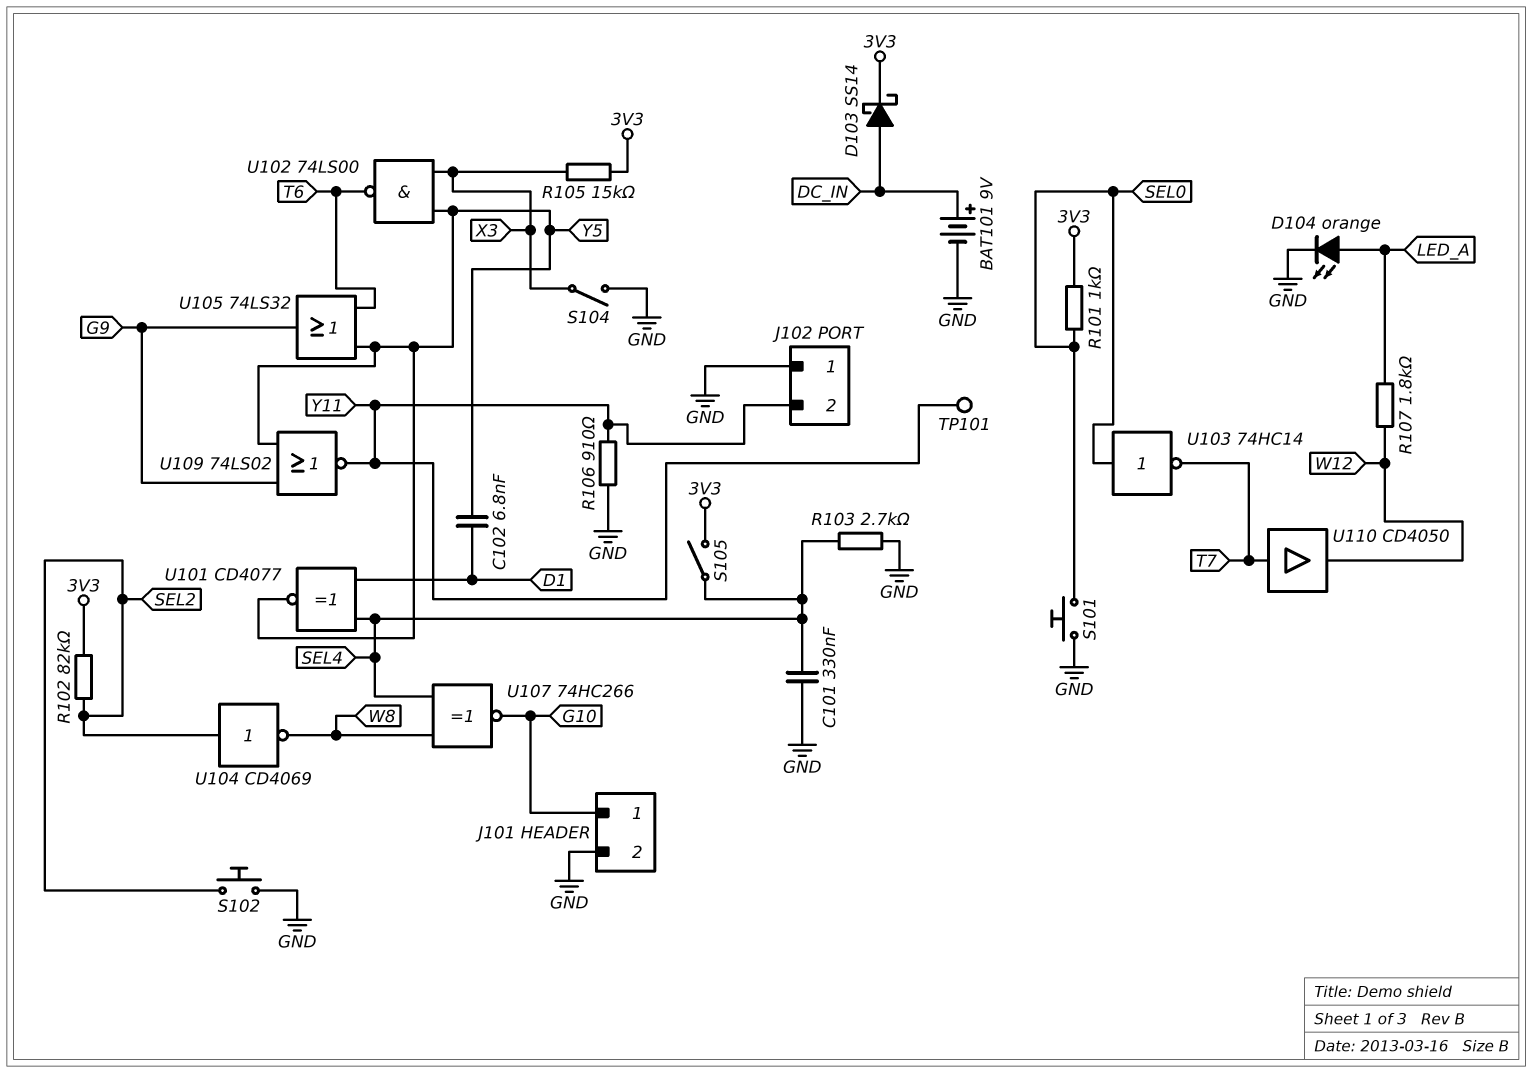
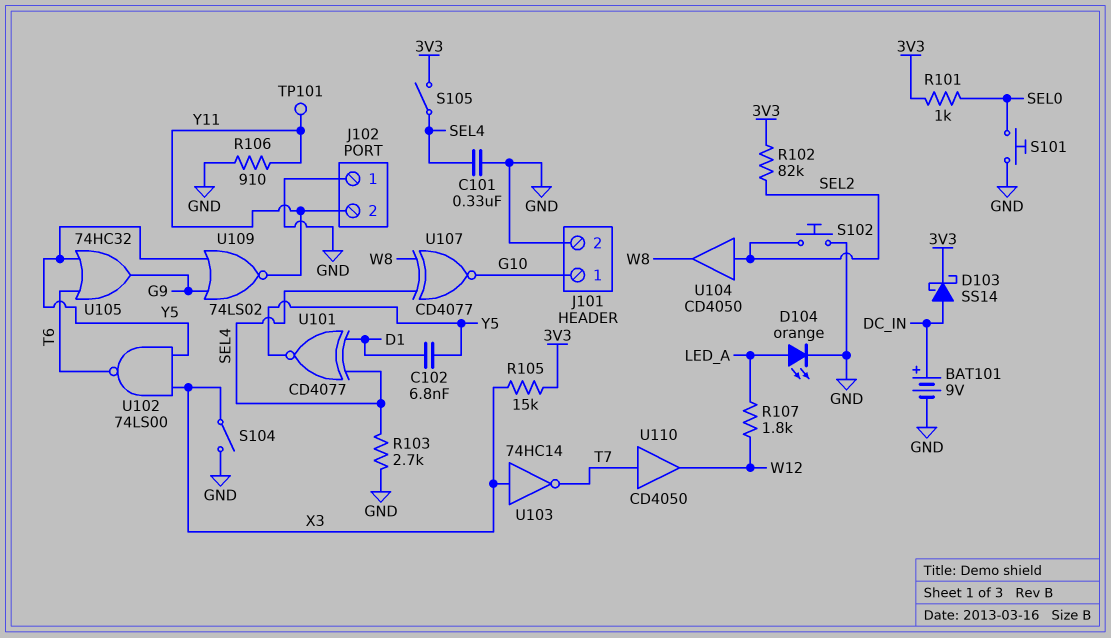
U103: NOT 74HC14 (in SEL0, out T7) -> NOT 74HC14 (in X3, out T7)
U104: NOT CD4069 (in SEL2, out W8) -> buffer CD4050 (in SEL2, out W8)
U105: OR 74LS32 (in T6, in Y5, out G9) -> OR 74HC32 (in T6, in Y5, out G9)
U107: XNOR 74HC266 (in SEL4, in W8, out G10) -> XNOR CD4077 (in SEL4, in W8, out G10)

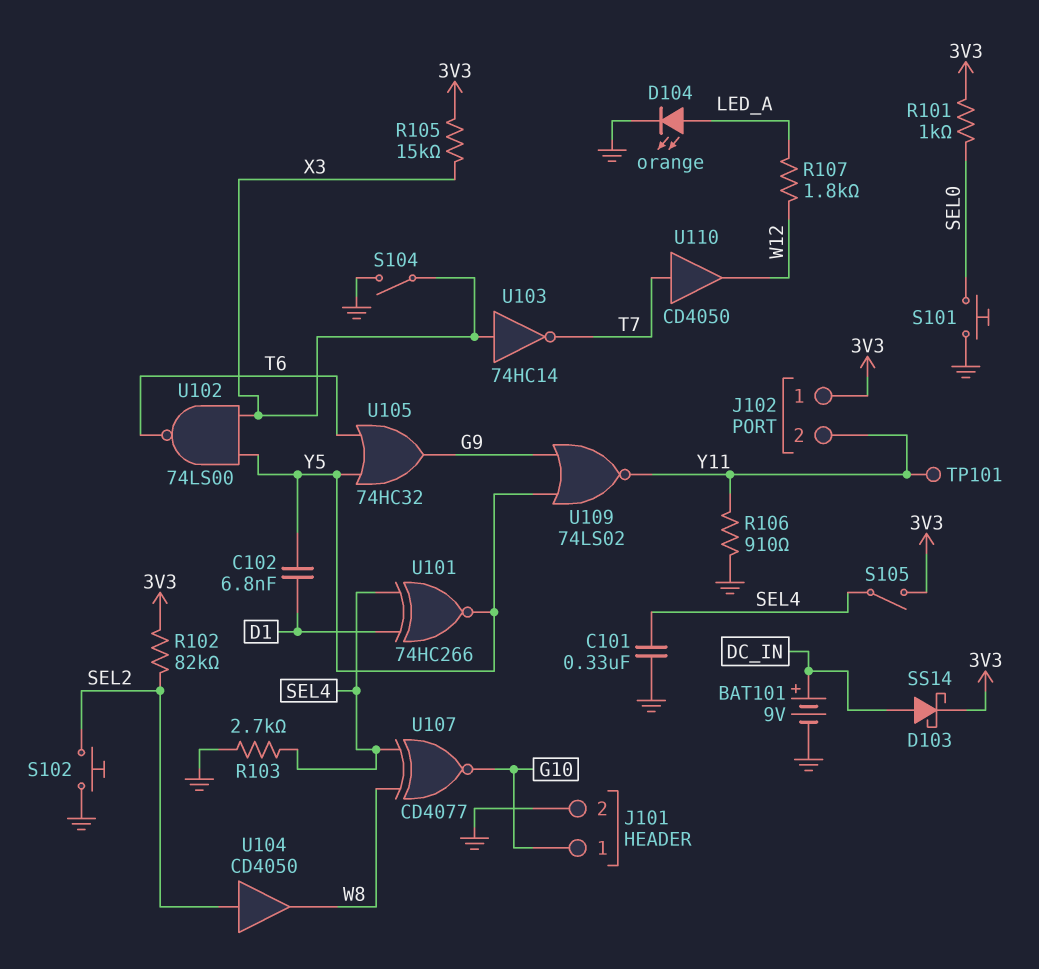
J102 pin 1: GND -> 3V3
U101: XNOR CD4077 (in D1, in SEL4, out Y5) -> XNOR 74HC266 (in D1, in SEL4, out Y5)

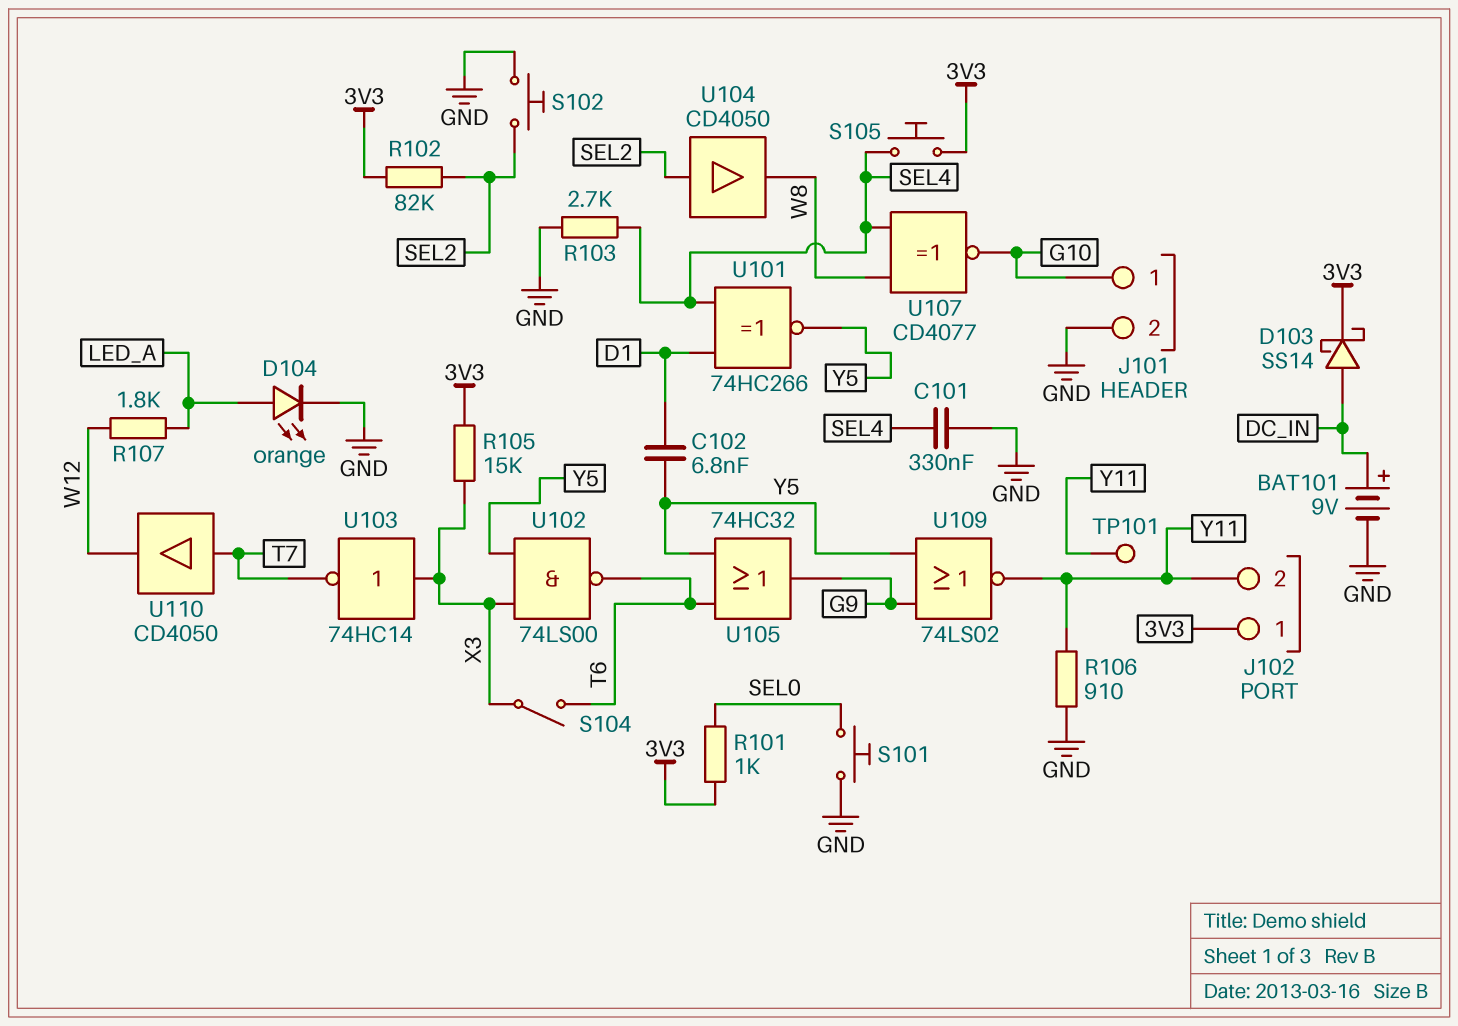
S104: switch (GND, X3) -> switch (T6, X3)
S105: switch (3V3, SEL4) -> button (3V3, SEL4)

